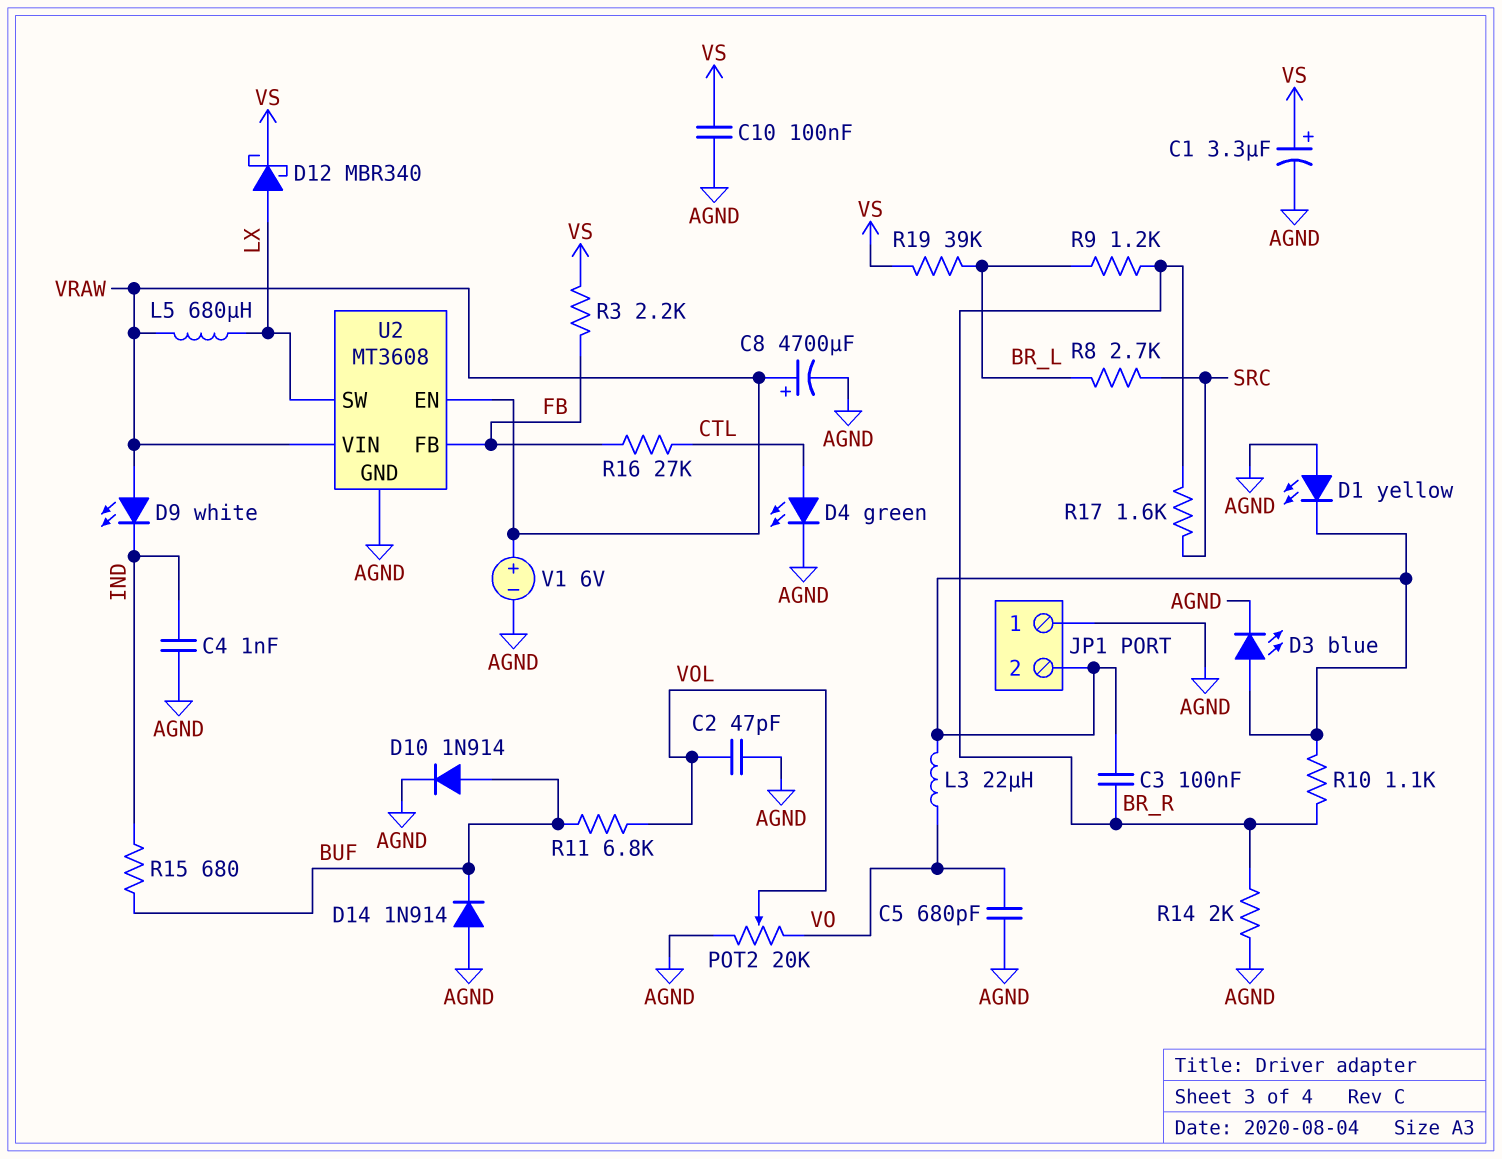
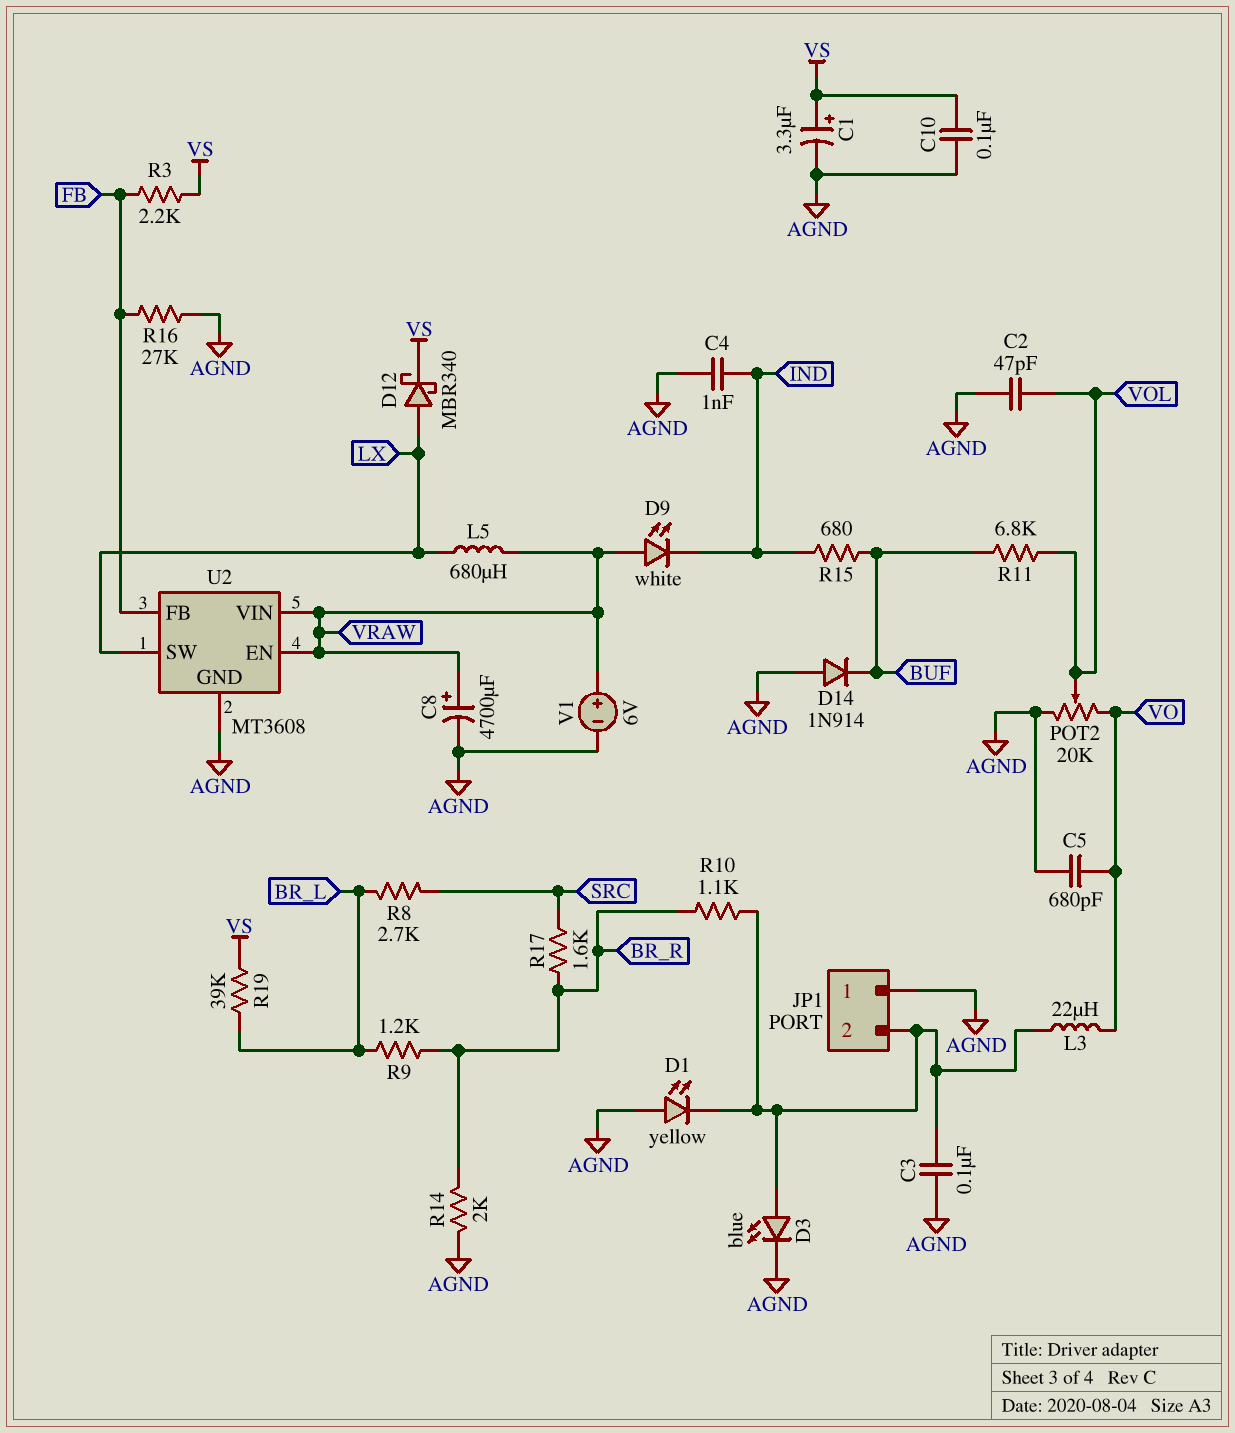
C3: 100nF (BR_R, JP1/2) -> 100nF (AGND, JP1/2)
D4: LED green (A CTL, K AGND) -> none
D10: diode 1N914 (A BUF, K AGND) -> none
R16: 27k (CTL, FB) -> 27k (AGND, FB)

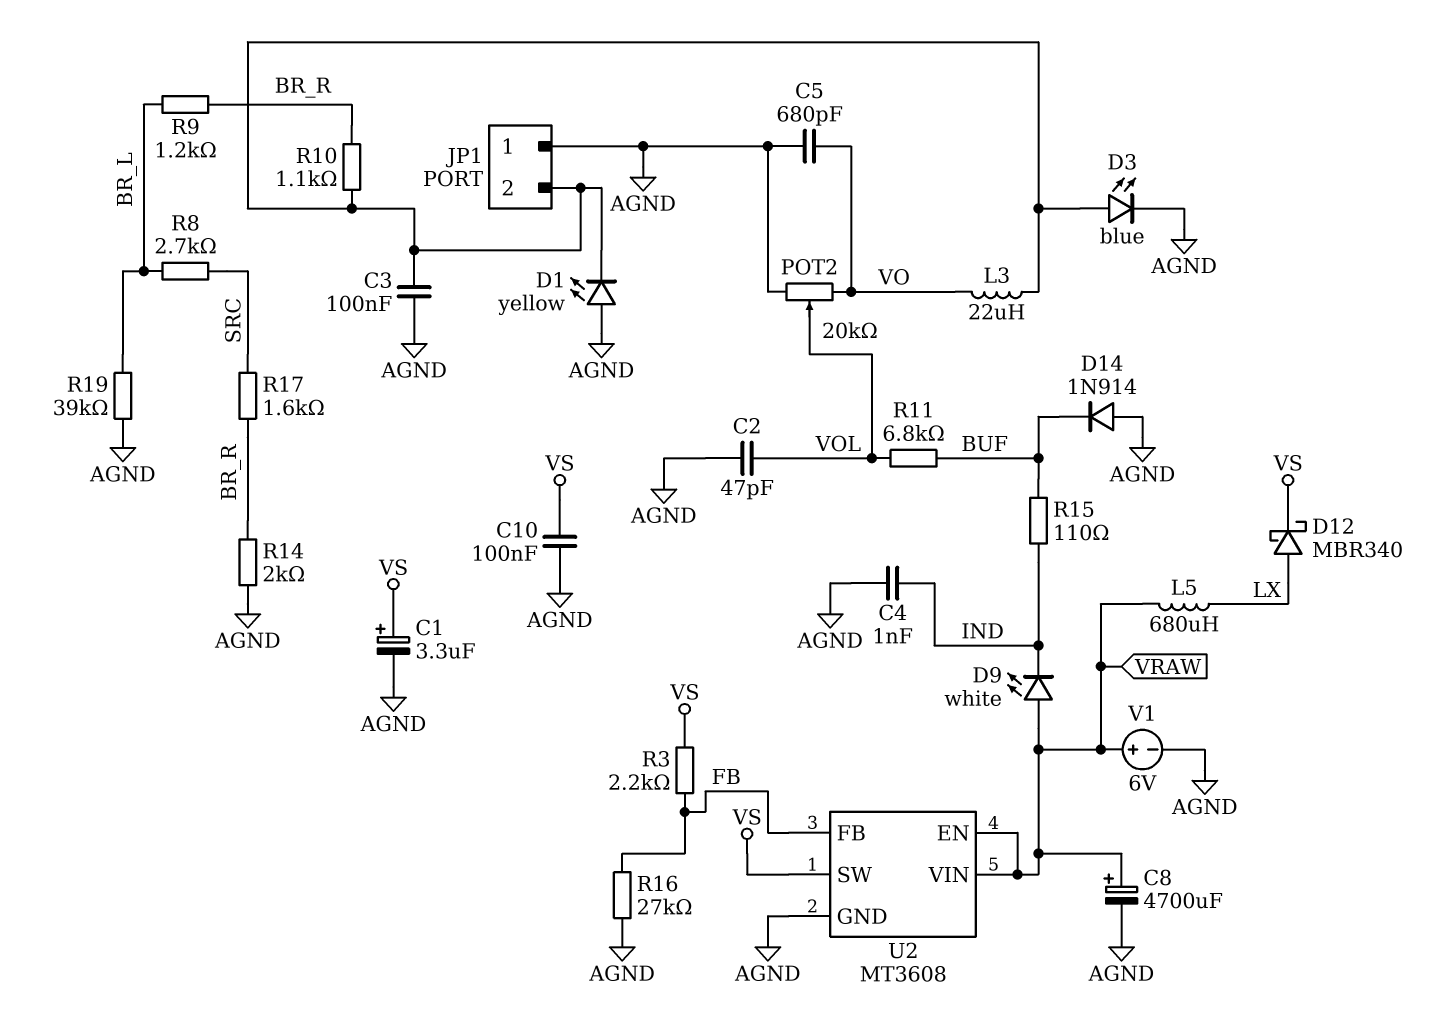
R15: 680 (BUF, IND) -> 110 (BUF, IND)
R19: 39k (BR_L, VS) -> 39k (AGND, BR_L)
U2 pin SW: LX -> VS

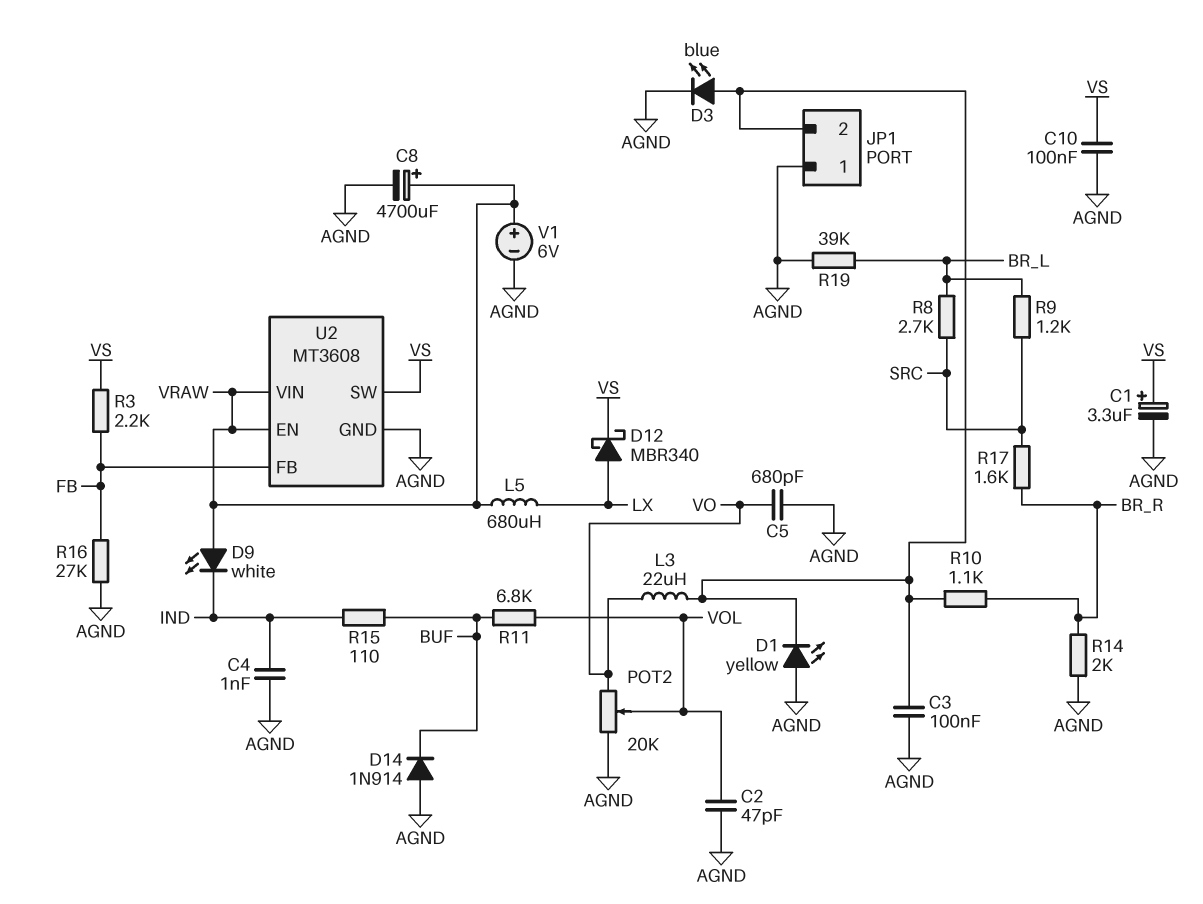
R9: 1.2k (BR_L, BR_R) -> 1.2k (BR_L, SRC)

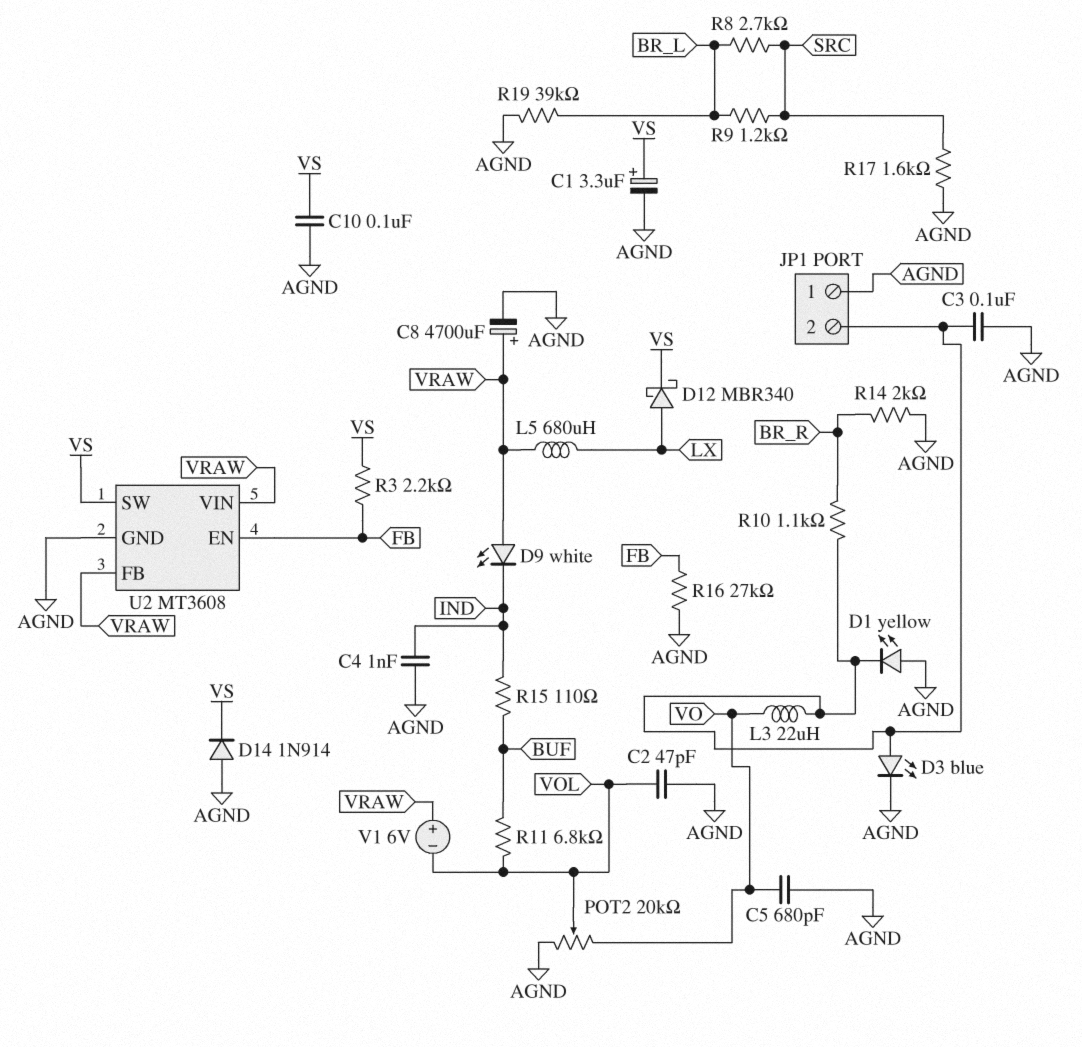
D14: diode 1N914 (A AGND, K BUF) -> diode 1N914 (A AGND, K VS)
R17: 1.6k (BR_R, SRC) -> 1.6k (AGND, SRC)
U2 pin EN: VRAW -> FB
U2 pin FB: FB -> VRAW
V1: 6V (plus VRAW, minus AGND) -> 6V (plus VRAW, minus VOL)

